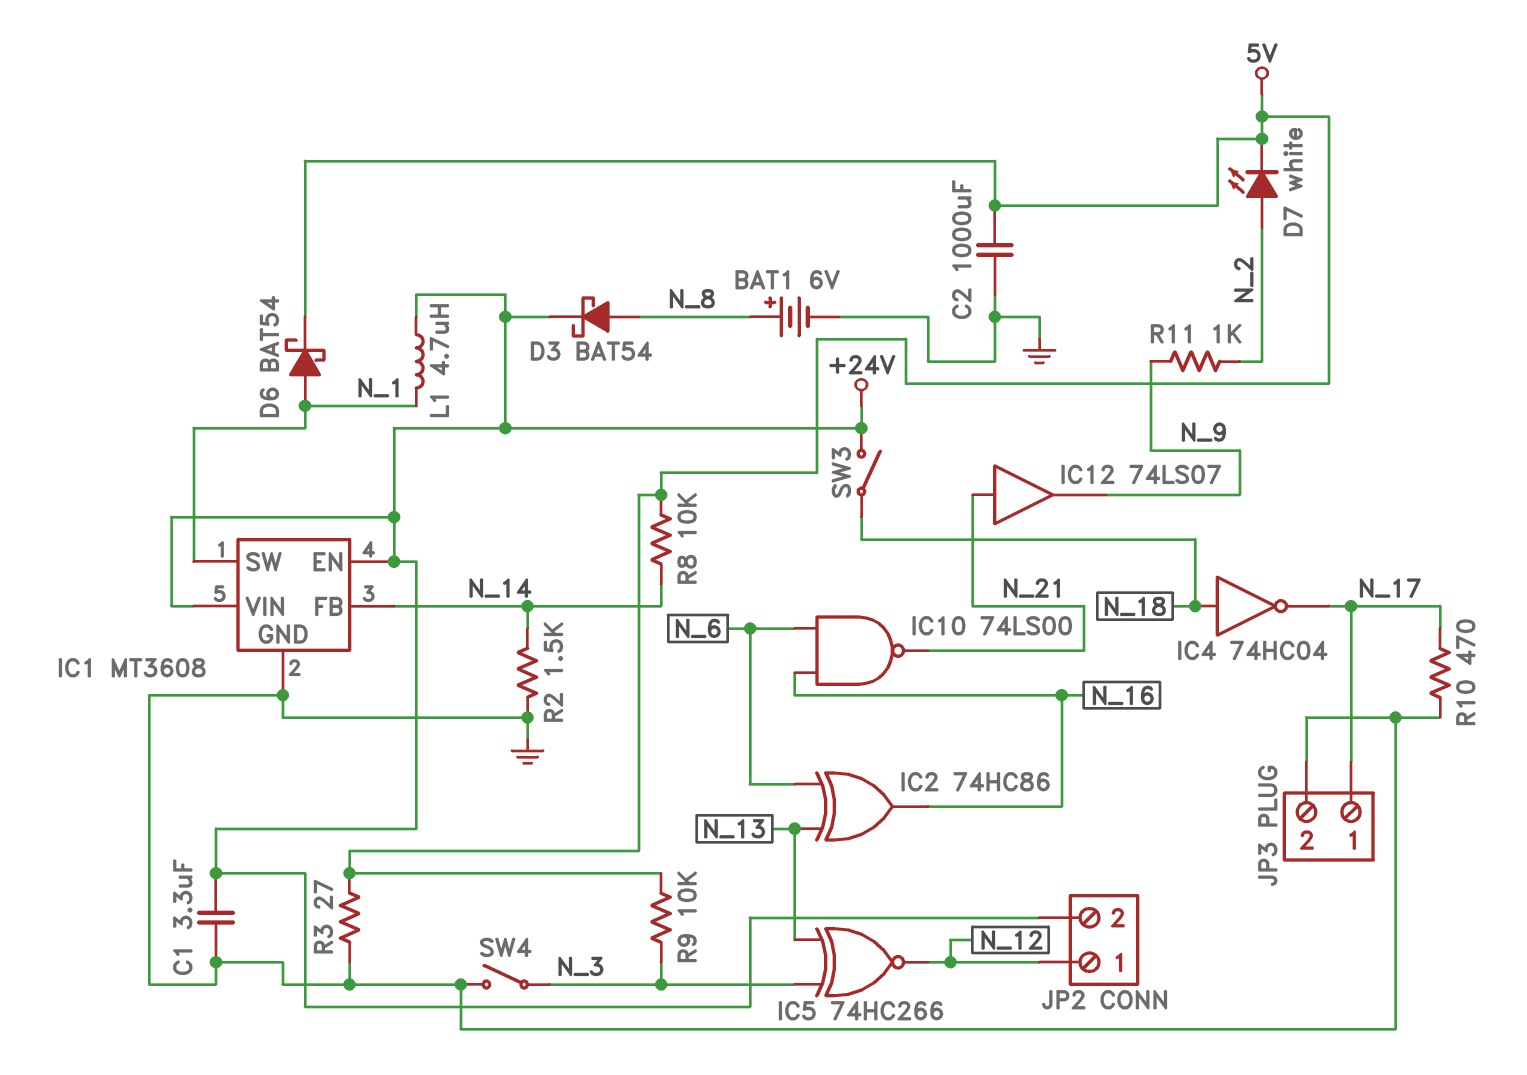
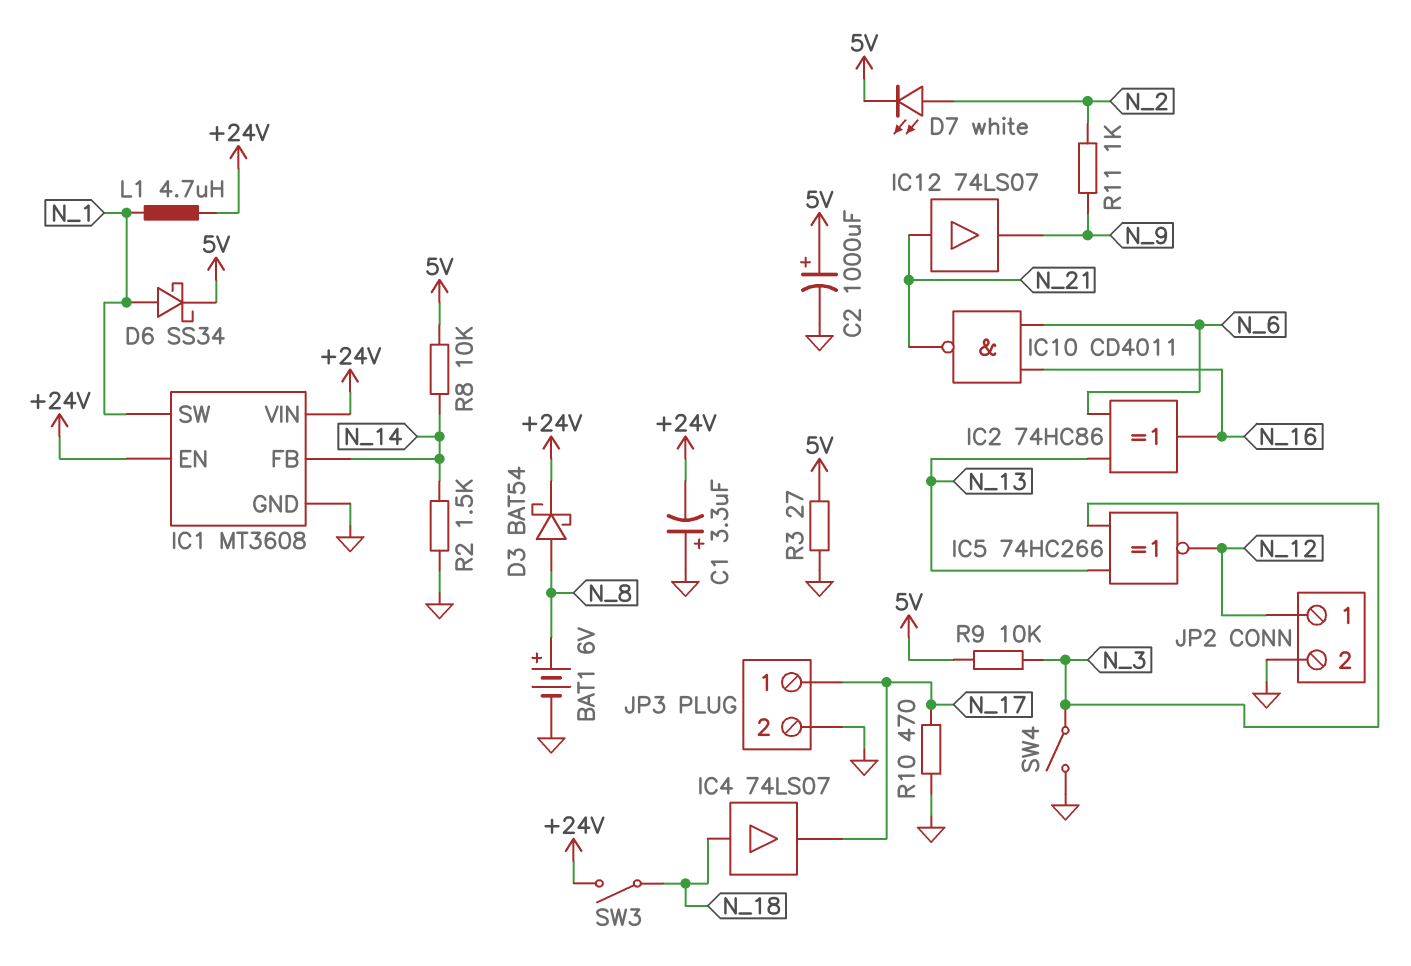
C1: 3.3uF (+24V, GND) -> 3.3uF (plus GND, minus +24V)
C2: 1000uF (5V, GND) -> 1000uF (plus 5V, minus GND)
D6: schottky BAT54 (A N_1, K 5V) -> schottky SS34 (A N_1, K 5V)
IC4: NOT 74HC04 (in N_18, out N_17) -> buffer 74LS07 (in N_18, out N_17)
IC10: NAND 74LS00 (in N_6, in N_16, out N_21) -> NAND CD4011 (in N_6, in N_16, out N_21)
JP2 pin 2: +24V -> GND

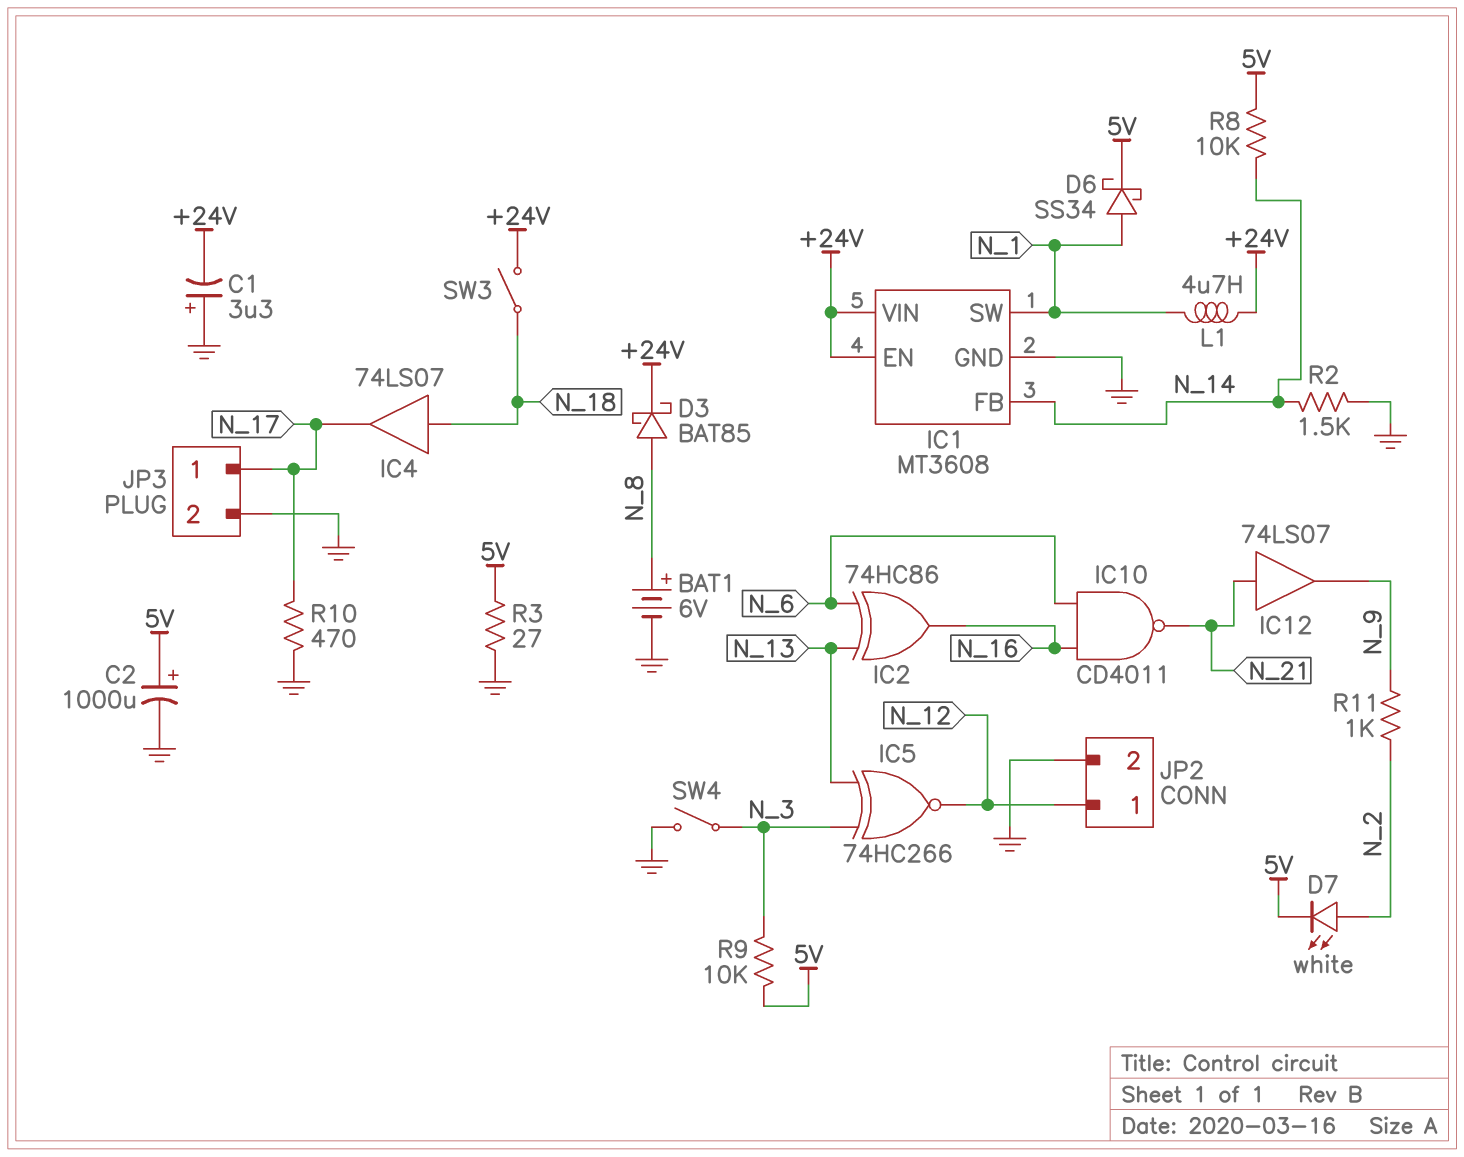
D3: schottky BAT54 (A N_8, K +24V) -> schottky BAT85 (A N_8, K +24V)

